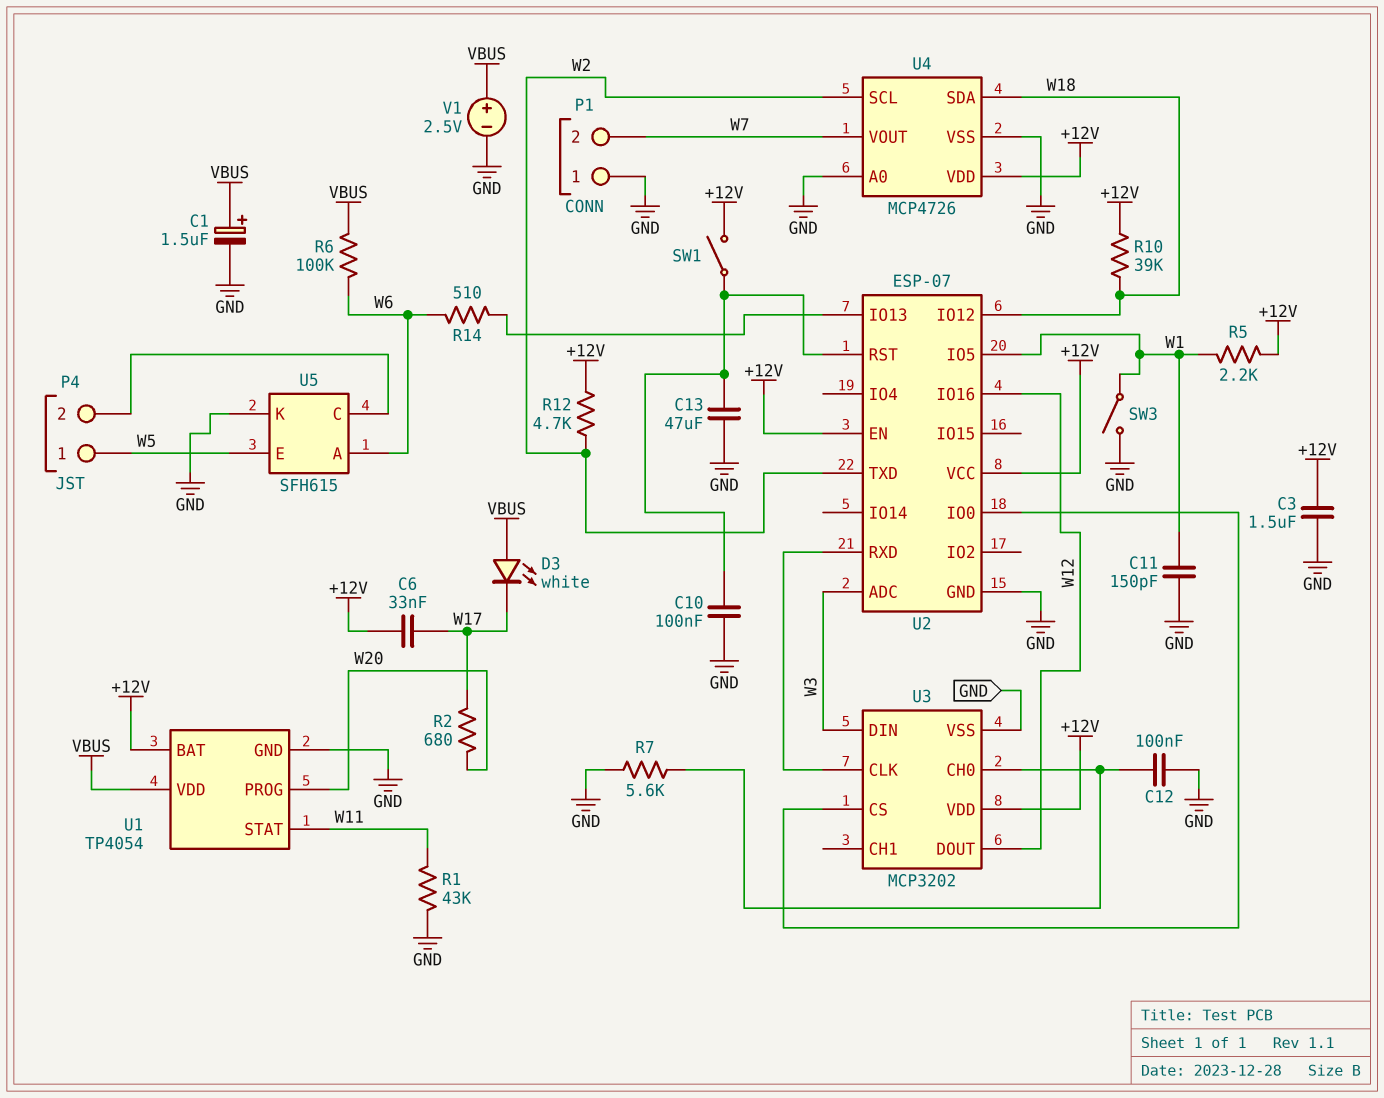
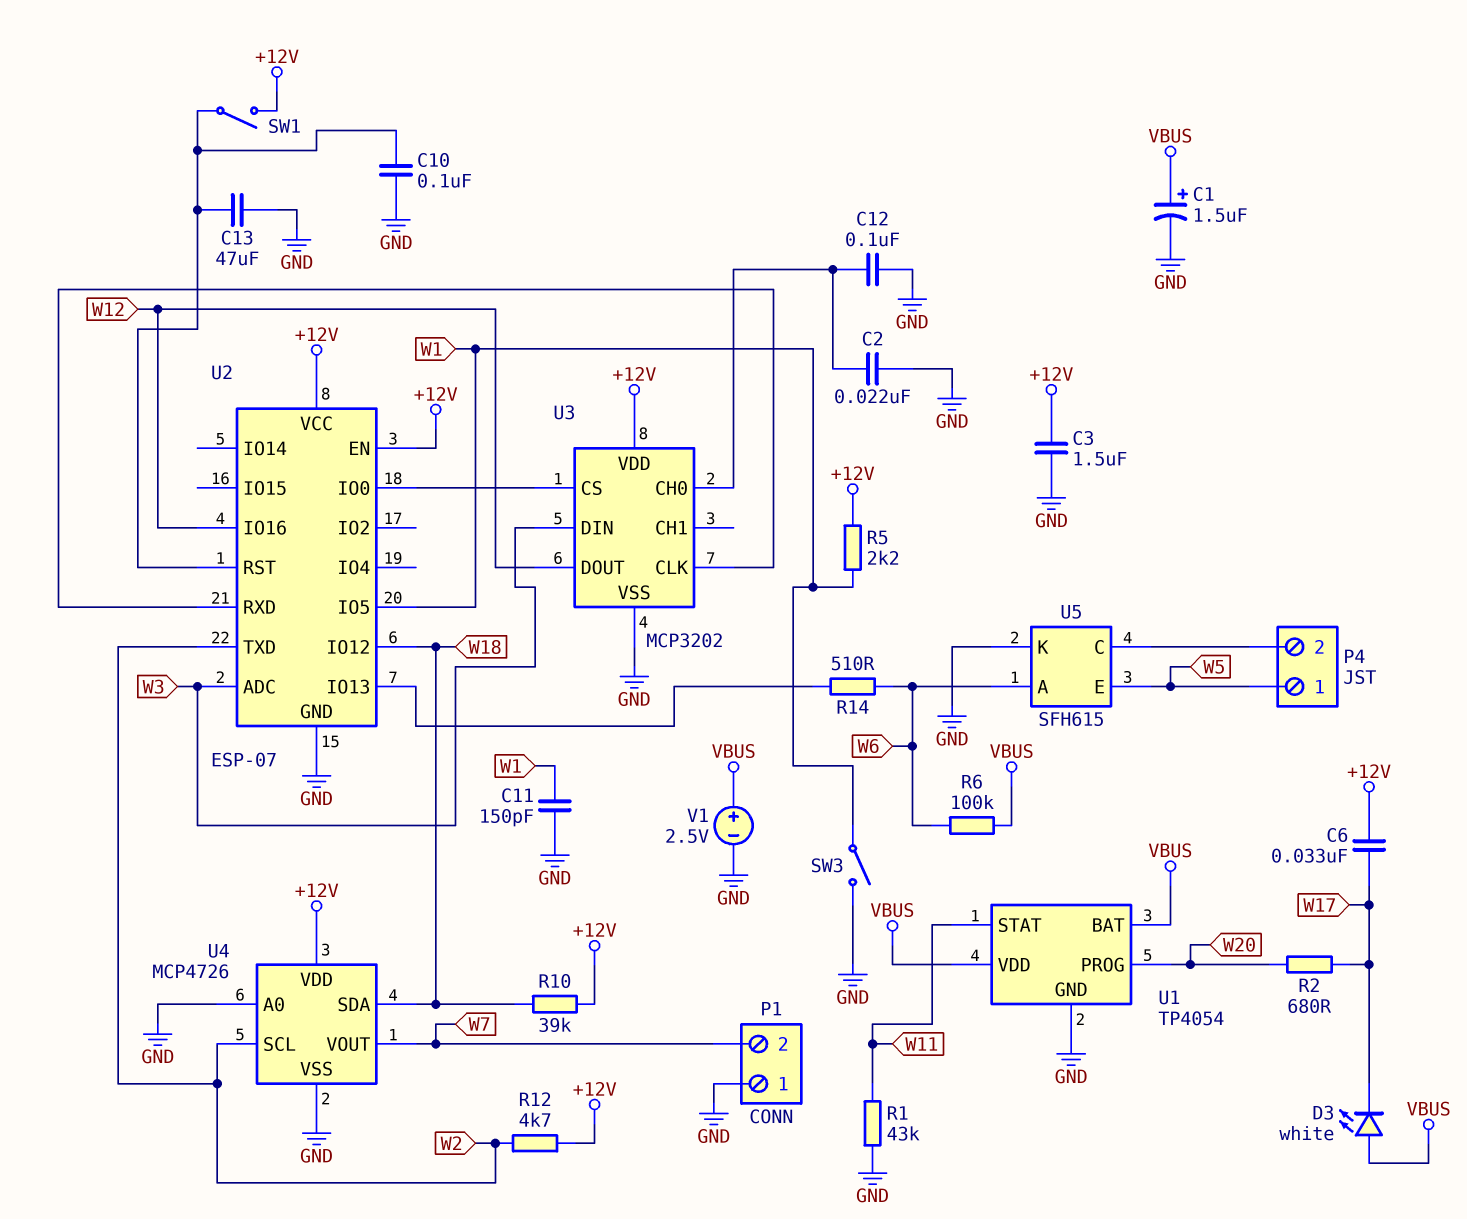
C2: none -> 22nF (GND, U3/CH0)
R7: 5.6k (GND, U3/CH0) -> none
U1 pin BAT: +12V -> VBUS

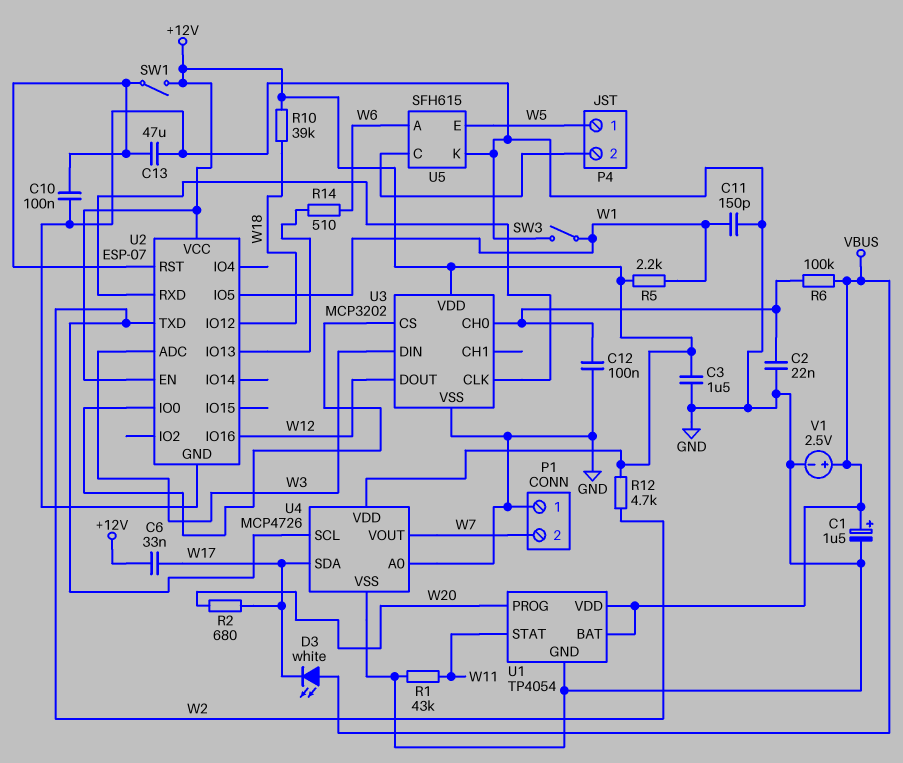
R6: 100k (VBUS, W6) -> 100k (U3/CH0, VBUS)
U4 pin SDA: W18 -> W17

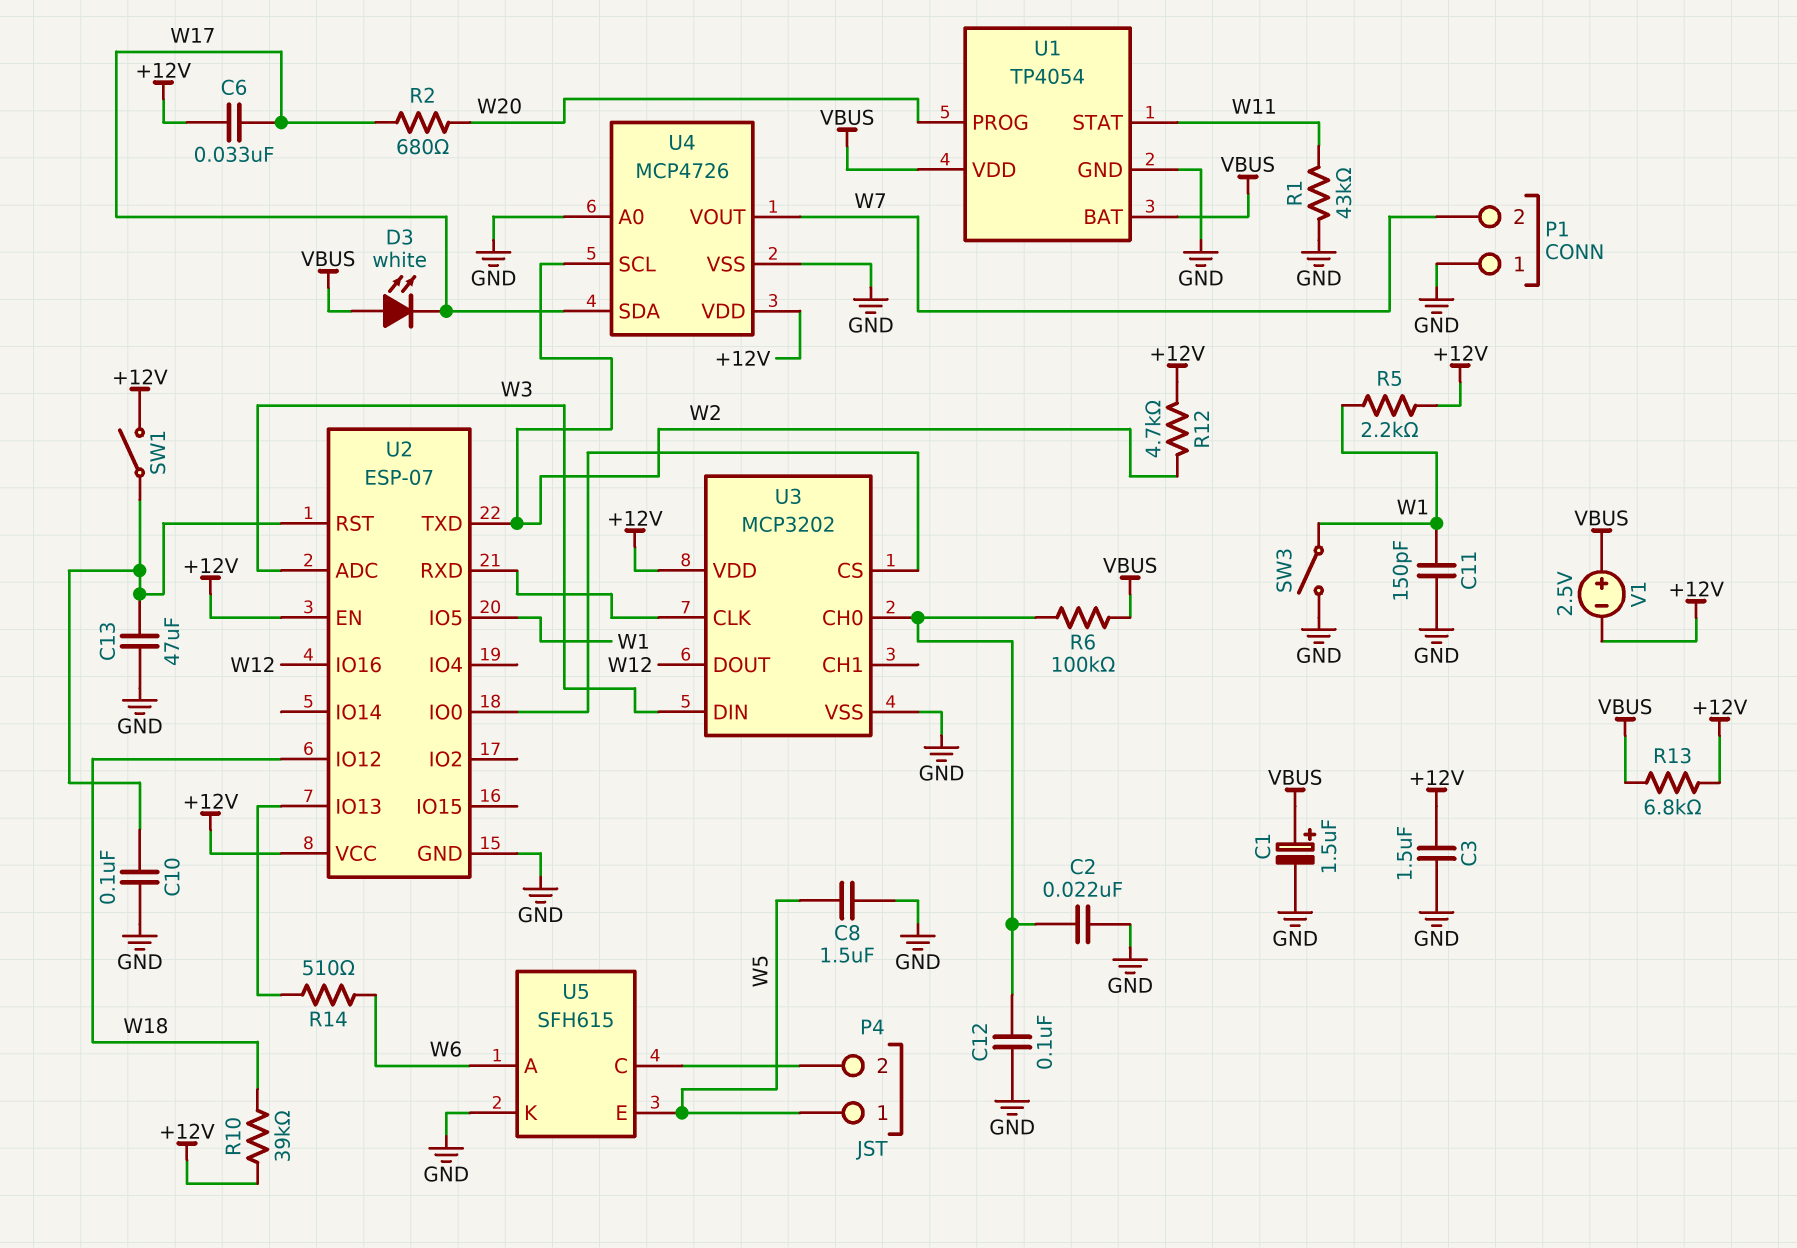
C8: none -> 1.5uF (GND, W5)
R13: none -> 6.8k (+12V, VBUS)
V1: 2.5V (plus VBUS, minus GND) -> 2.5V (plus VBUS, minus +12V)

